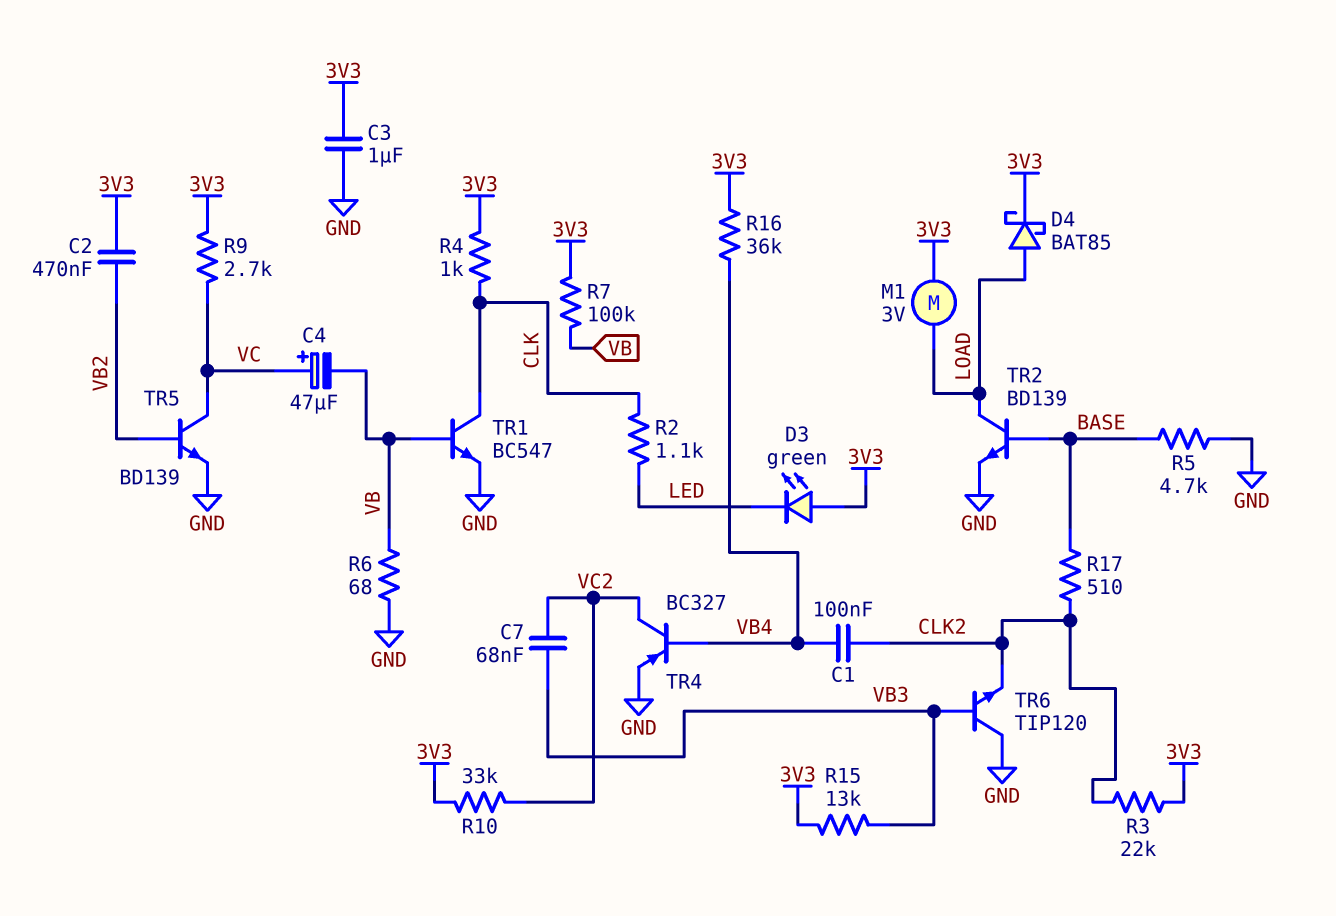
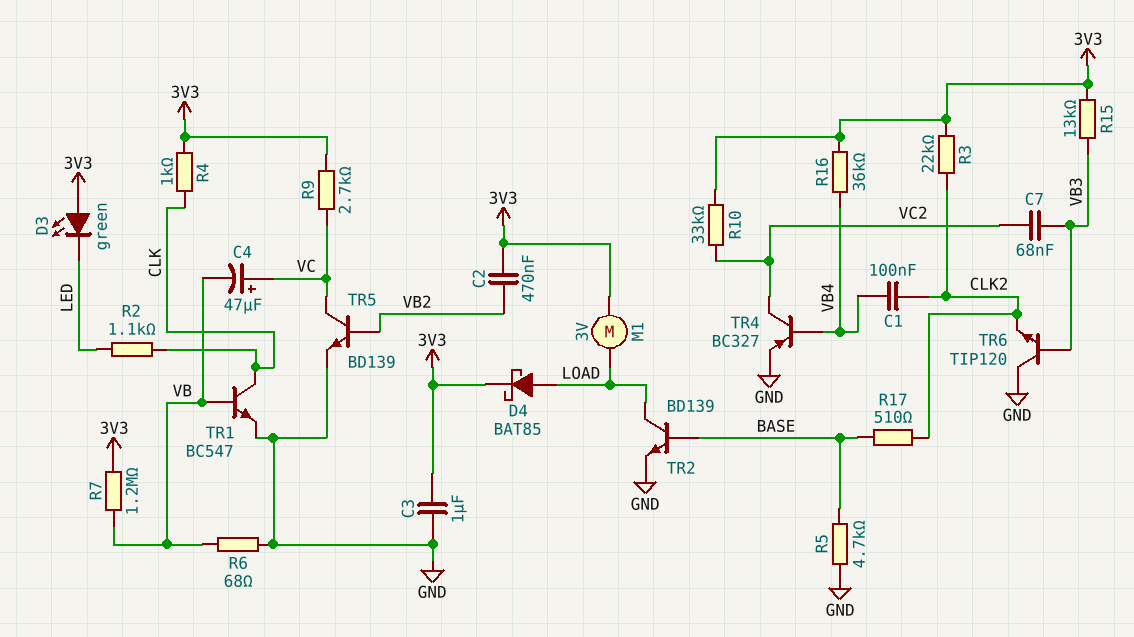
R7: 100k (3V3, VB) -> 1.2M (3V3, VB)

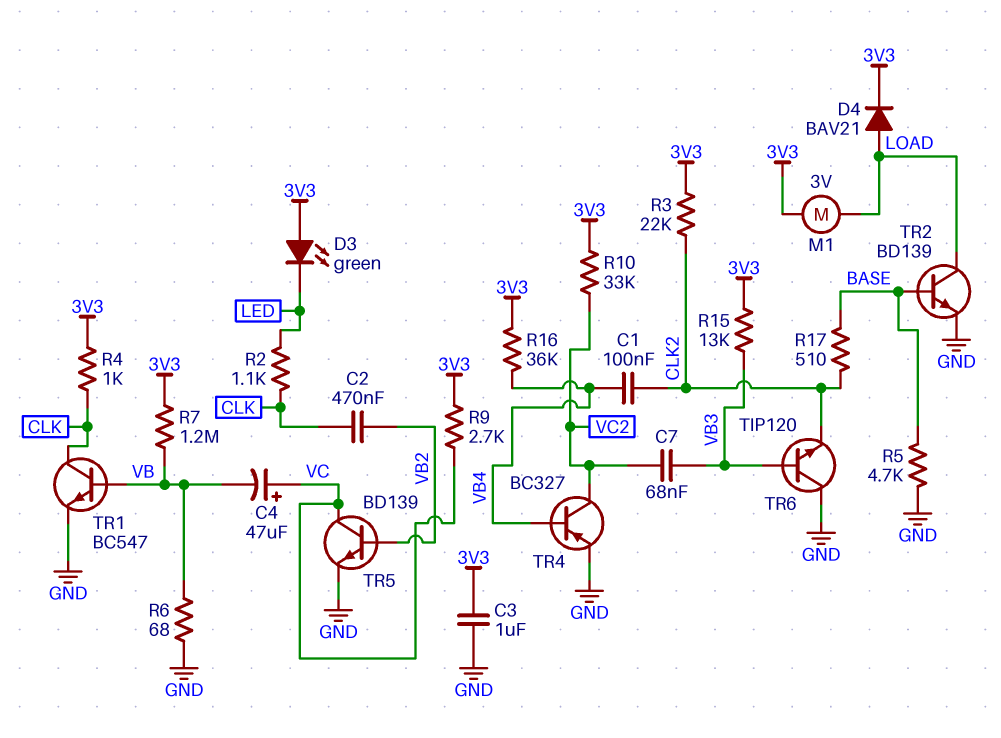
C2: 470nF (3V3, VB2) -> 470nF (CLK, VB2)
D4: schottky BAT85 (A LOAD, K 3V3) -> diode BAV21 (A LOAD, K 3V3)

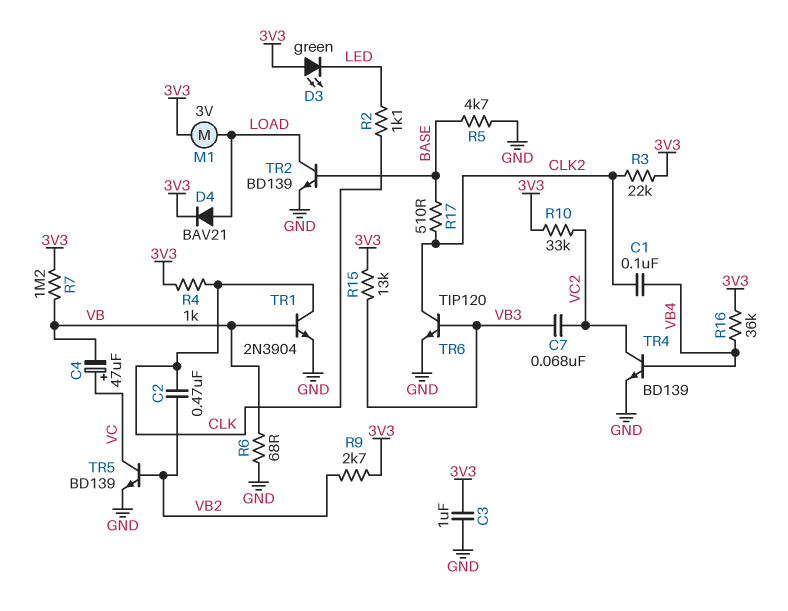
R9: 2.7k (3V3, VC) -> 2.7k (3V3, VB2)
TR1: NPN BC547 (B VB, C CLK, E GND) -> NPN 2N3904 (B VB, C CLK, E GND)
TR4: PNP BC327 (B VB4, C VC2, E GND) -> NPN BD139 (B VB4, C VC2, E GND)
TR6: NPN TIP120 (B VB3, C GND, E CLK2) -> NPN TIP120 (B VB3, C CLK2, E GND)

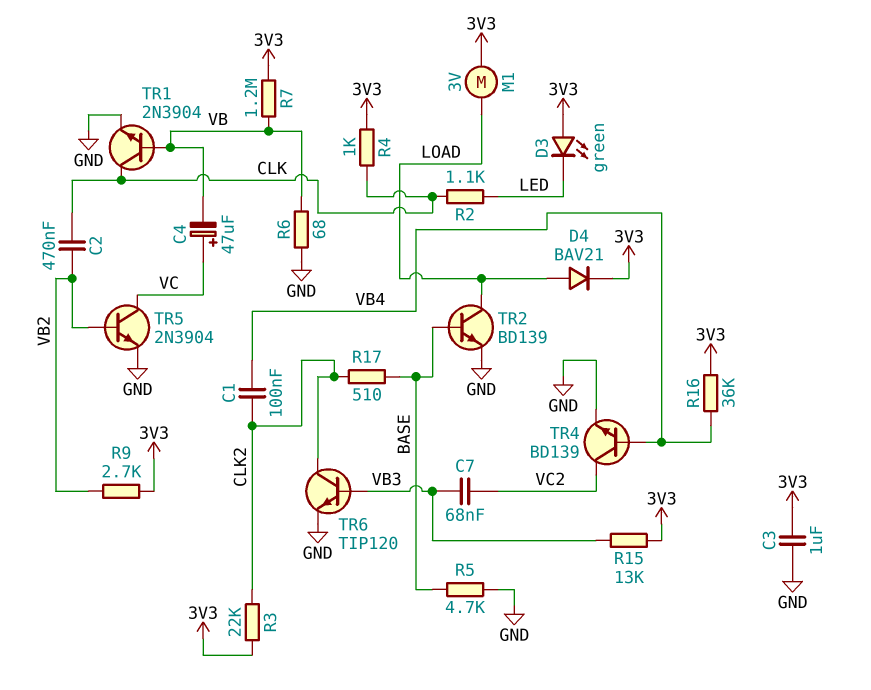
R10: 33k (3V3, VC2) -> none
TR5: NPN BD139 (B VB2, C VC, E GND) -> NPN 2N3904 (B VB2, C VC, E GND)

